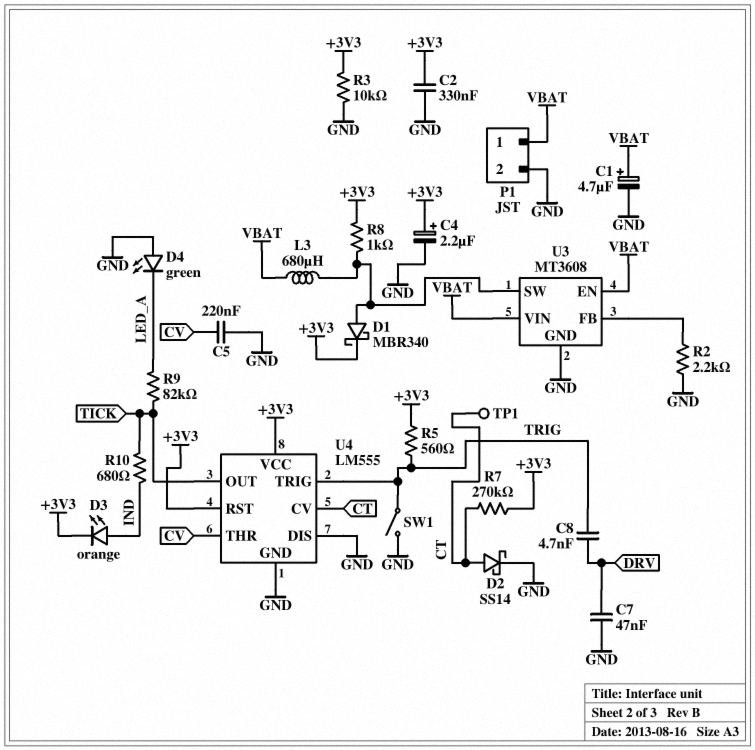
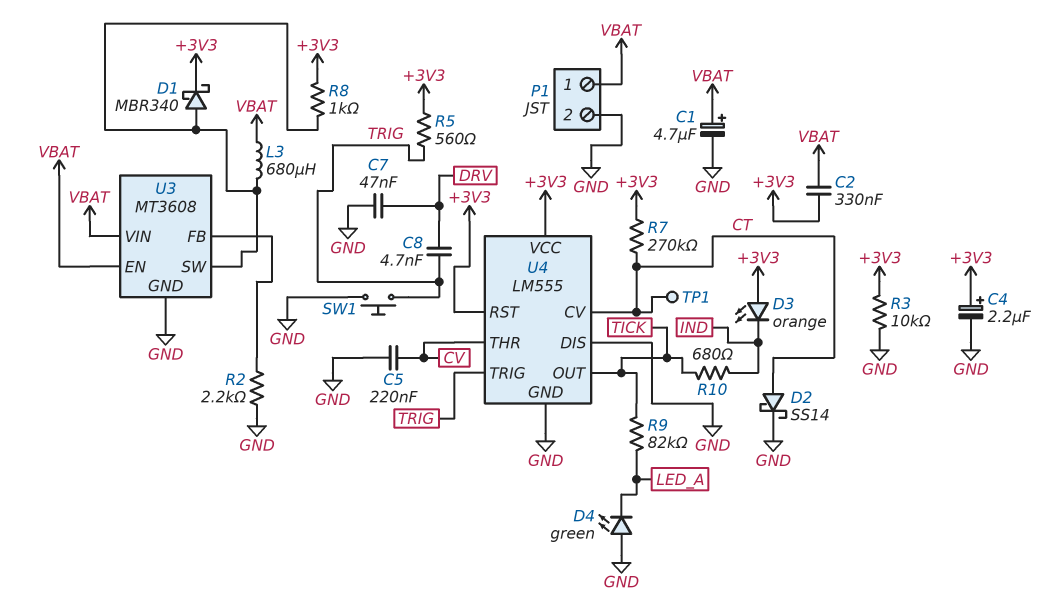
C2: 330nF (+3V3, GND) -> 330nF (+3V3, VBAT)
D3: LED orange (A IND, K +3V3) -> LED orange (A +3V3, K IND)
SW1: switch (GND, TRIG) -> button (GND, TRIG)

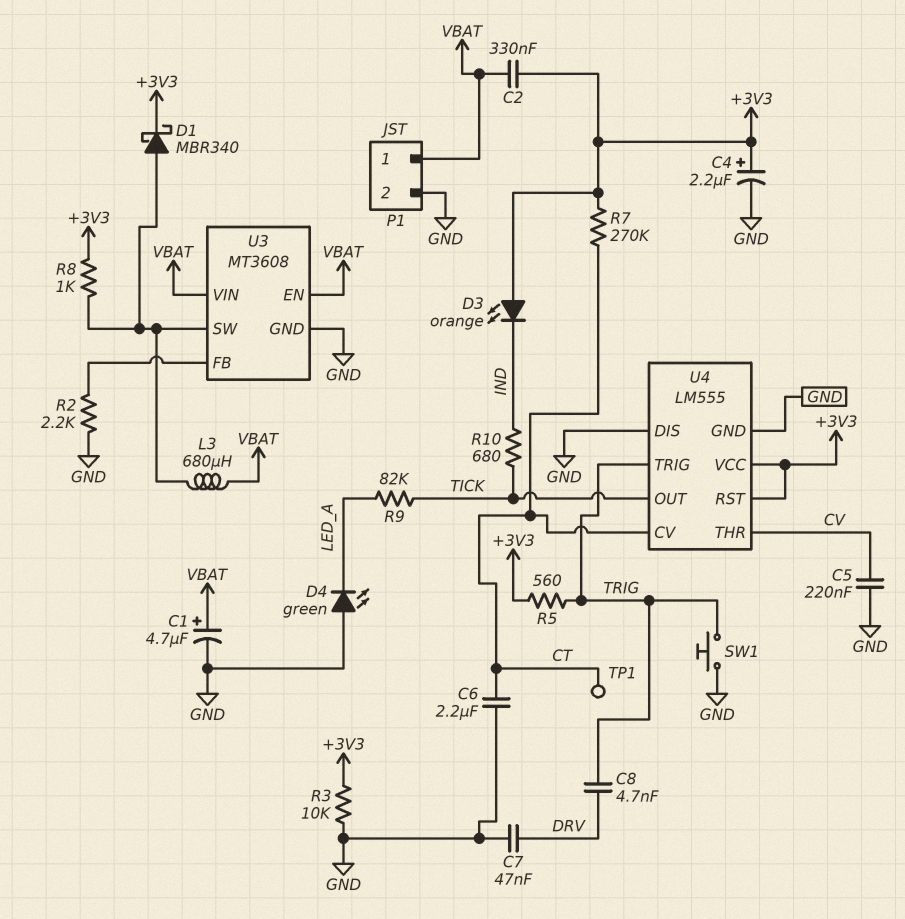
C6: none -> 2.2uF (CT, GND)
D2: schottky SS14 (A CT, K GND) -> none

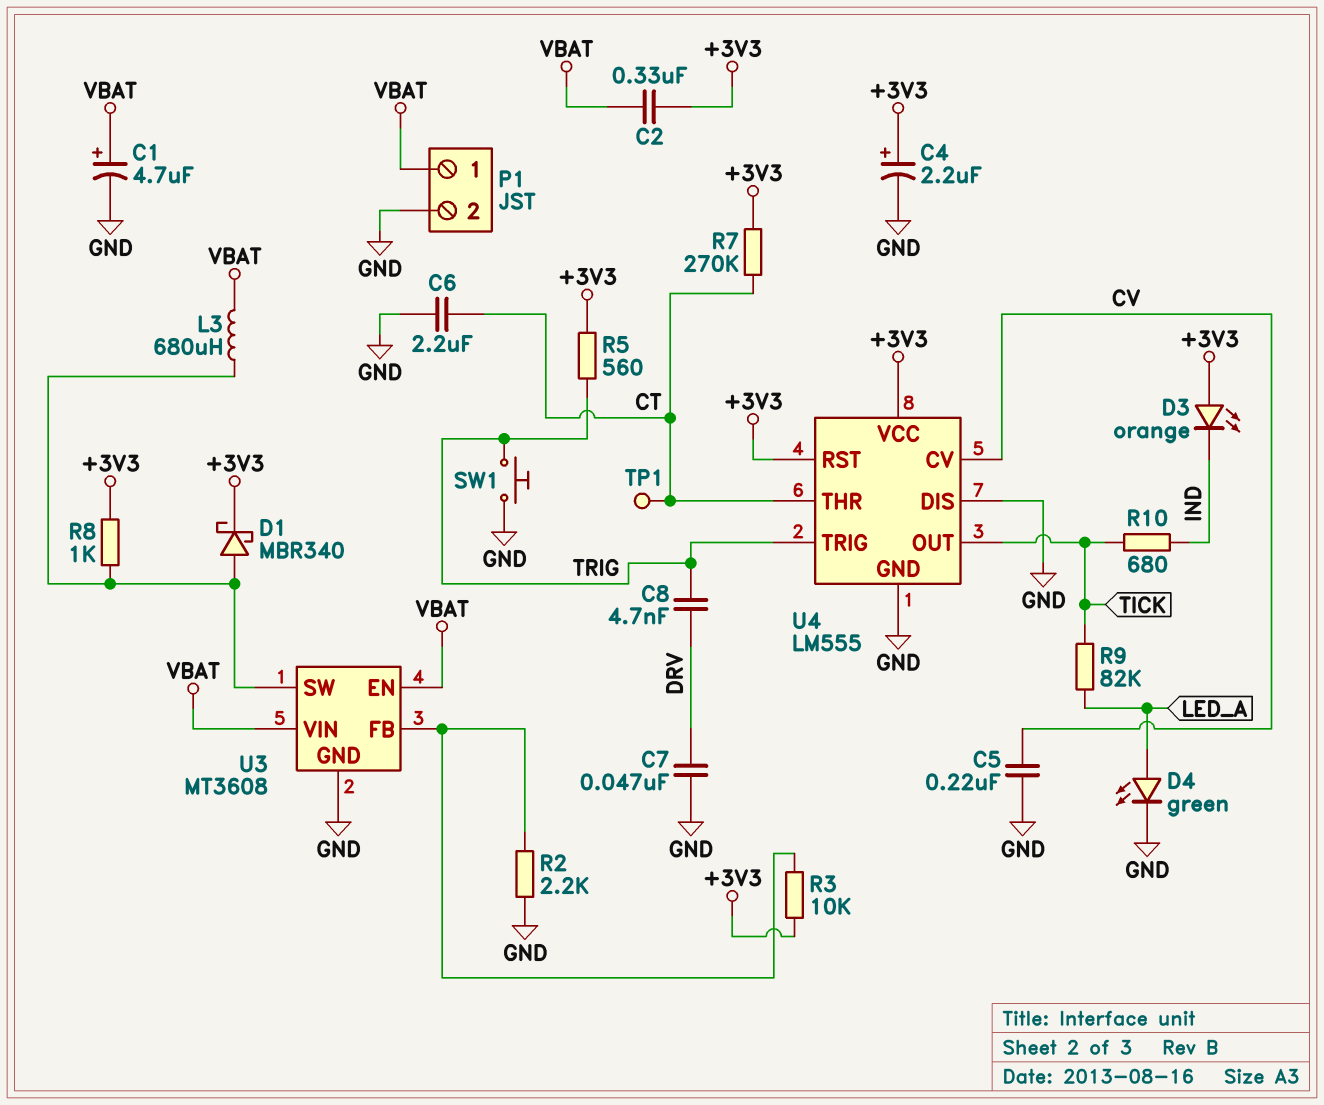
D4: LED green (A GND, K LED_A) -> LED green (A LED_A, K GND)
R3: 10k (+3V3, GND) -> 10k (+3V3, U3/FB)
U4 pin CV: CT -> CV
U4 pin THR: CV -> CT

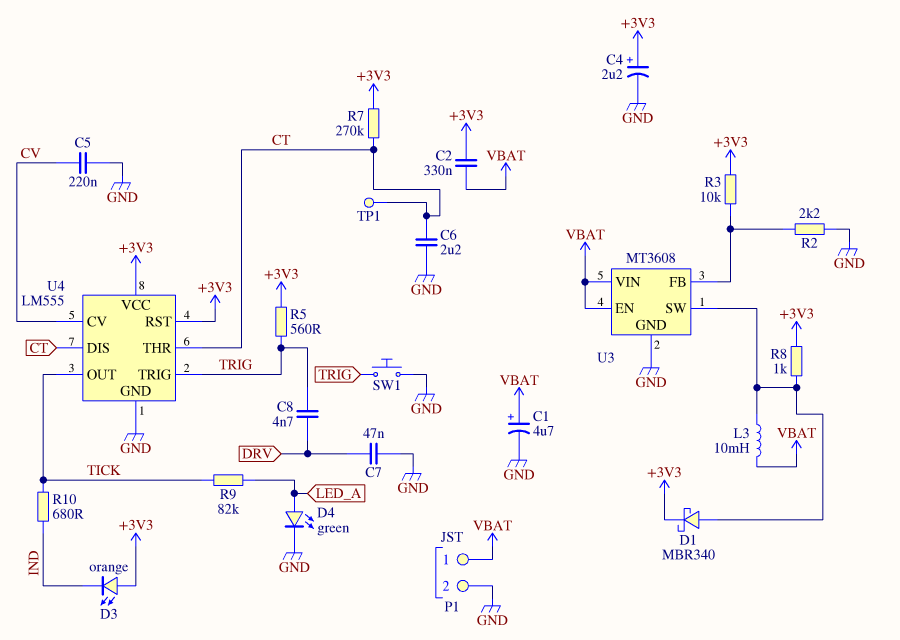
L3: 680uH (U3/SW, VBAT) -> 10mH (U3/SW, VBAT)
U4 pin DIS: GND -> CT

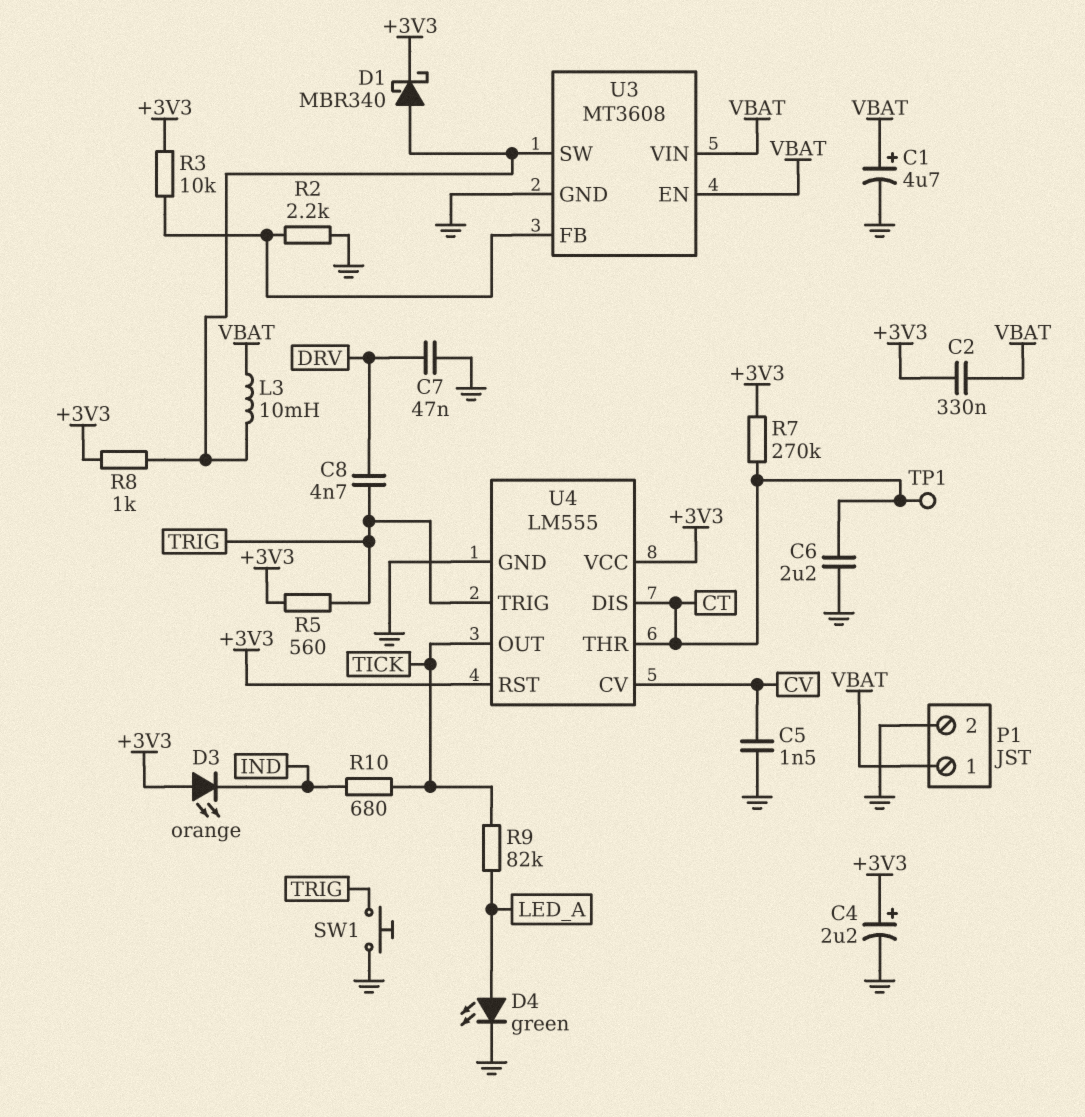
C5: 220nF (CV, GND) -> 1.5nF (CV, GND)

